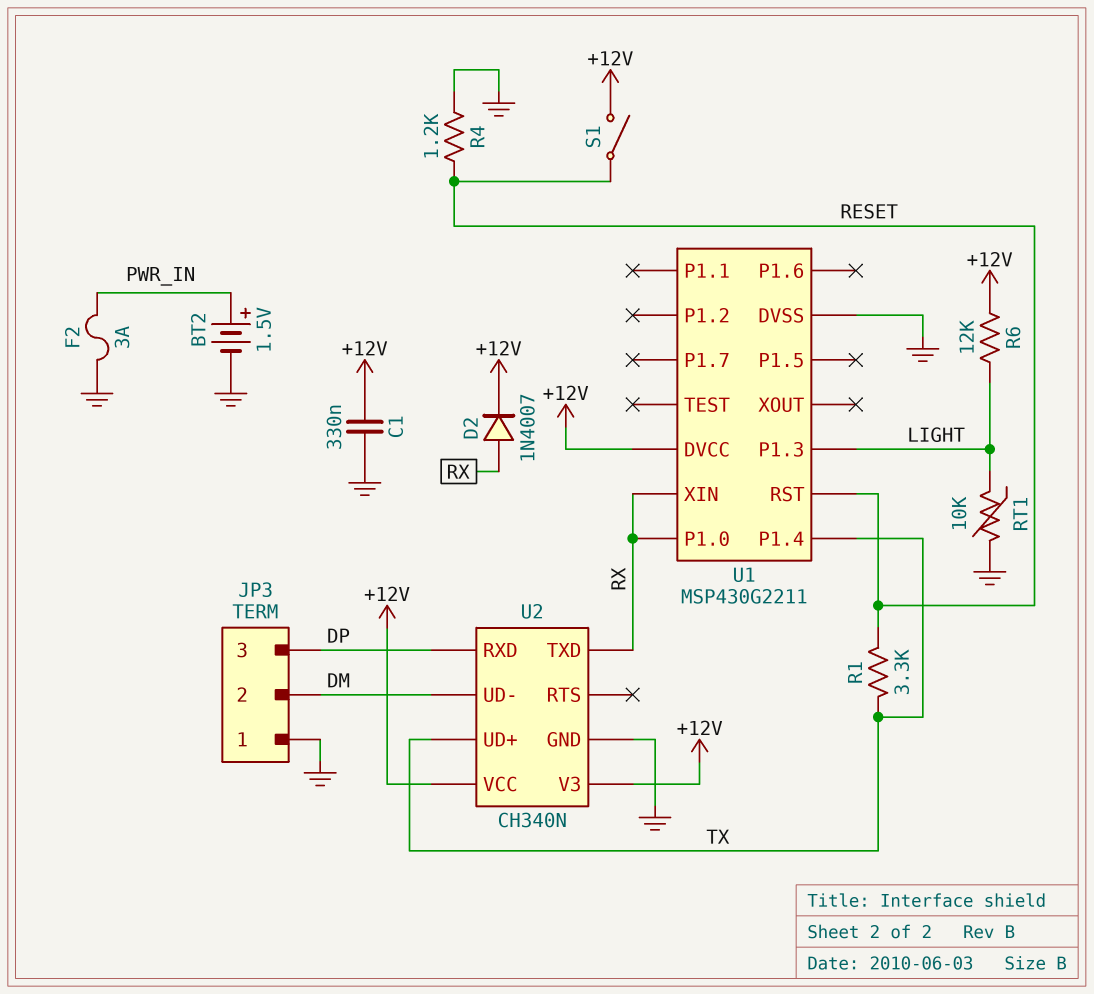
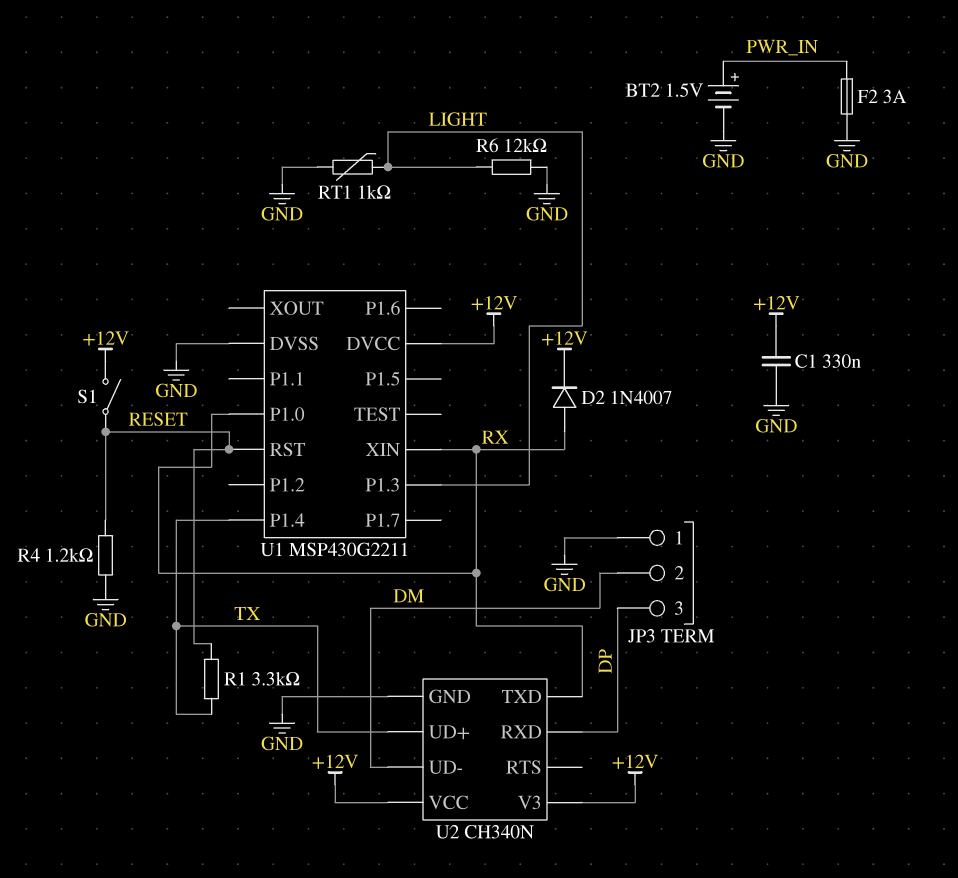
R6: 12k (+12V, LIGHT) -> 12k (GND, LIGHT)
RT1: 10k (GND, LIGHT) -> 1k (GND, LIGHT)

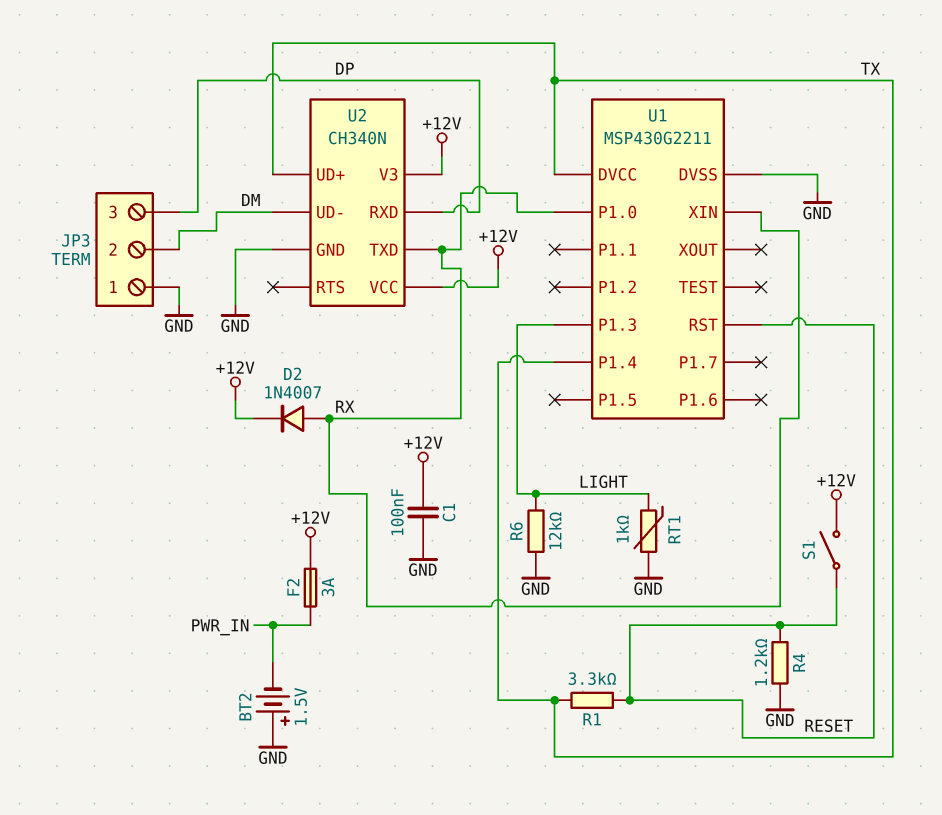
BT2: 1.5V (plus PWR_IN, minus GND) -> 1.5V (plus GND, minus PWR_IN)
C1: 330nF (+12V, GND) -> 100nF (+12V, GND)
F2: 3A (GND, PWR_IN) -> 3A (+12V, PWR_IN)
U1 pin DVCC: +12V -> TX

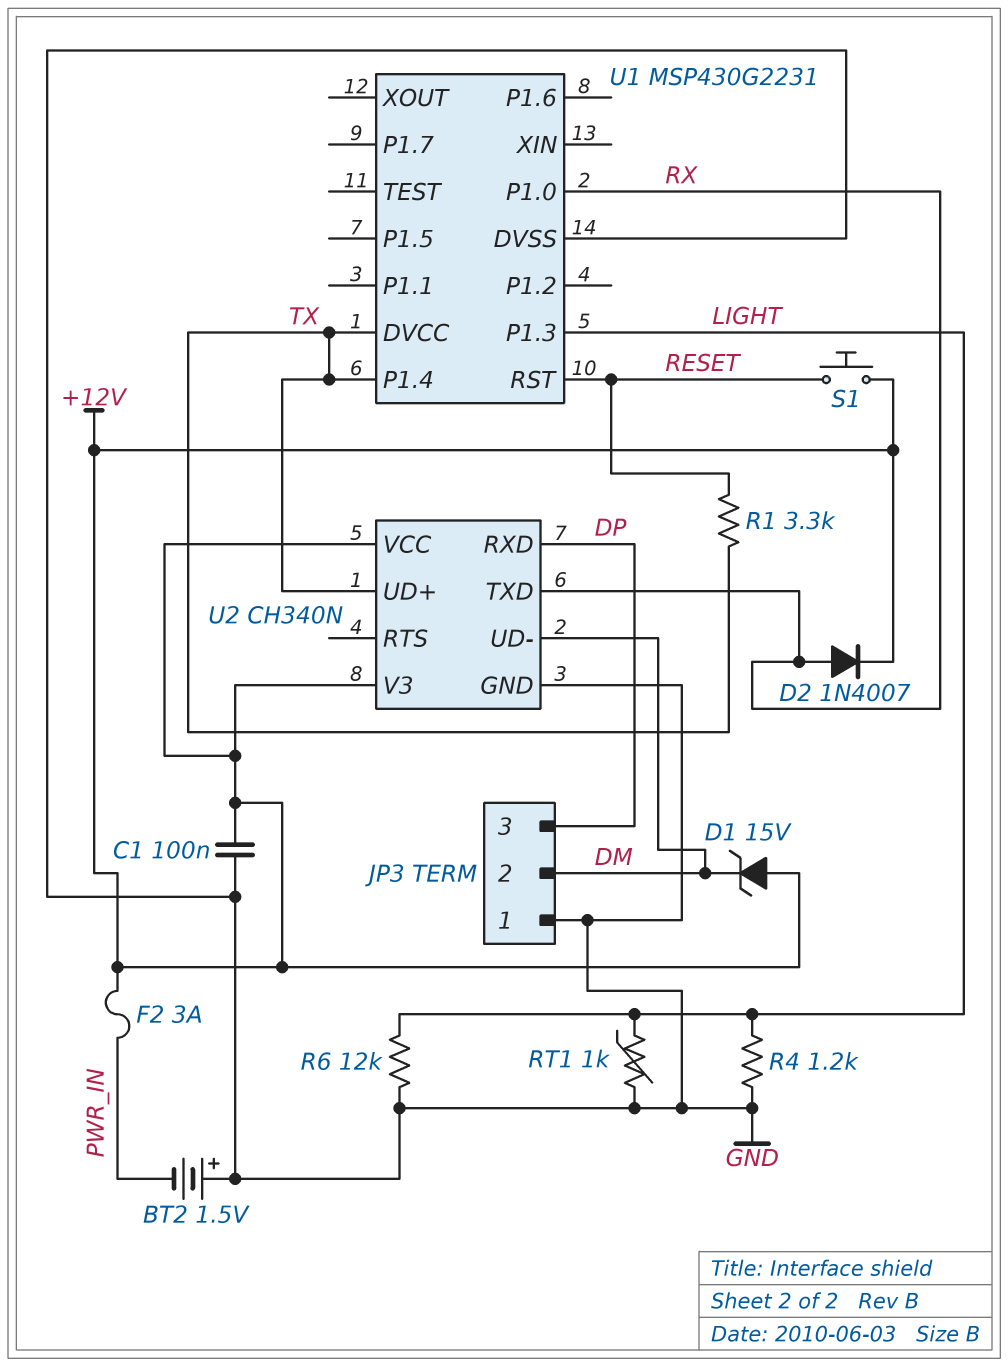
D1: none -> zener 15V (A +12V, K DM)
R4: 1.2k (GND, RESET) -> 1.2k (GND, LIGHT)
S1: switch (+12V, RESET) -> button (+12V, RESET)
U1: MSP430G2211 -> MSP430G2231
U1 pin XIN: RX -> none

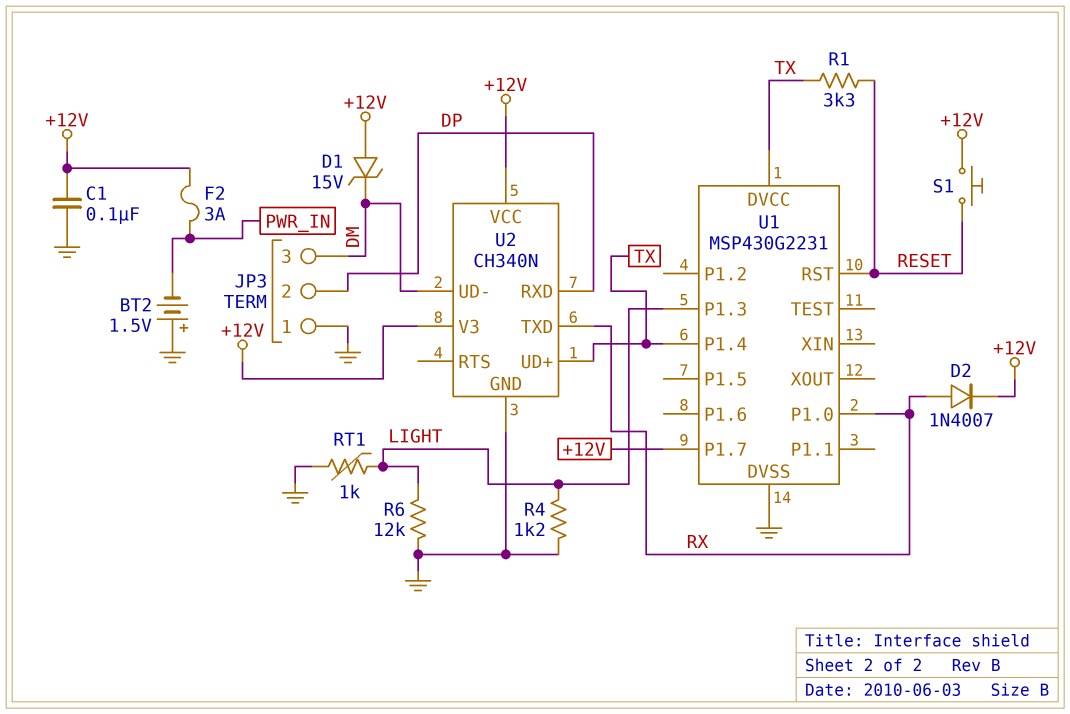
JP3 pin 2: DM -> DP
JP3 pin 3: DP -> DM
U1 pin P1.7: none -> +12V

